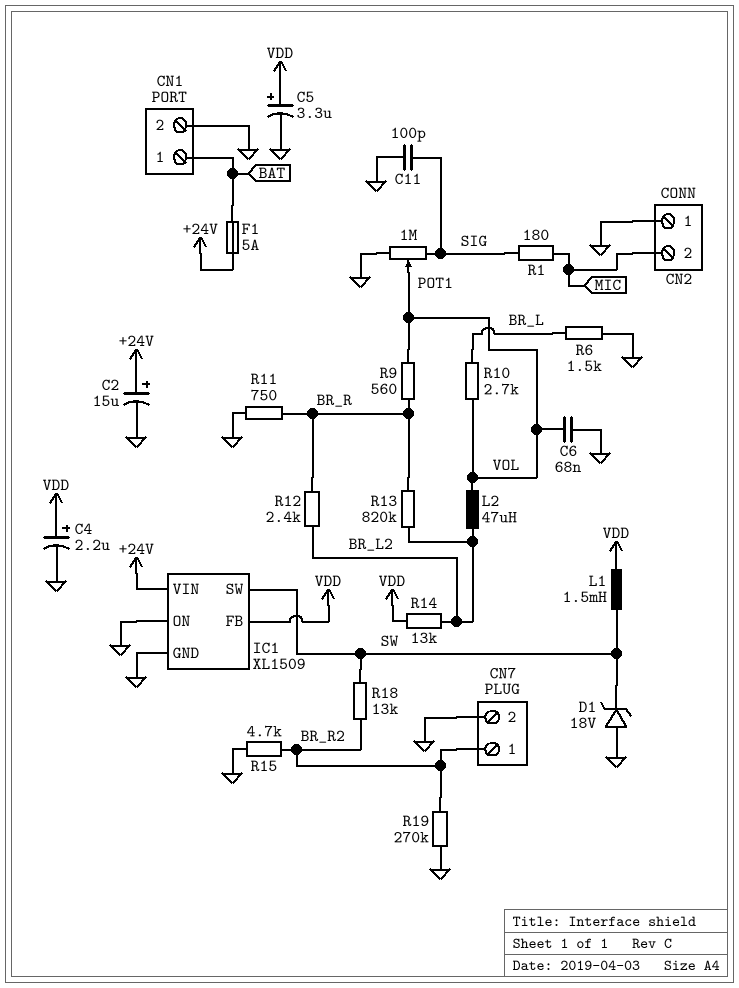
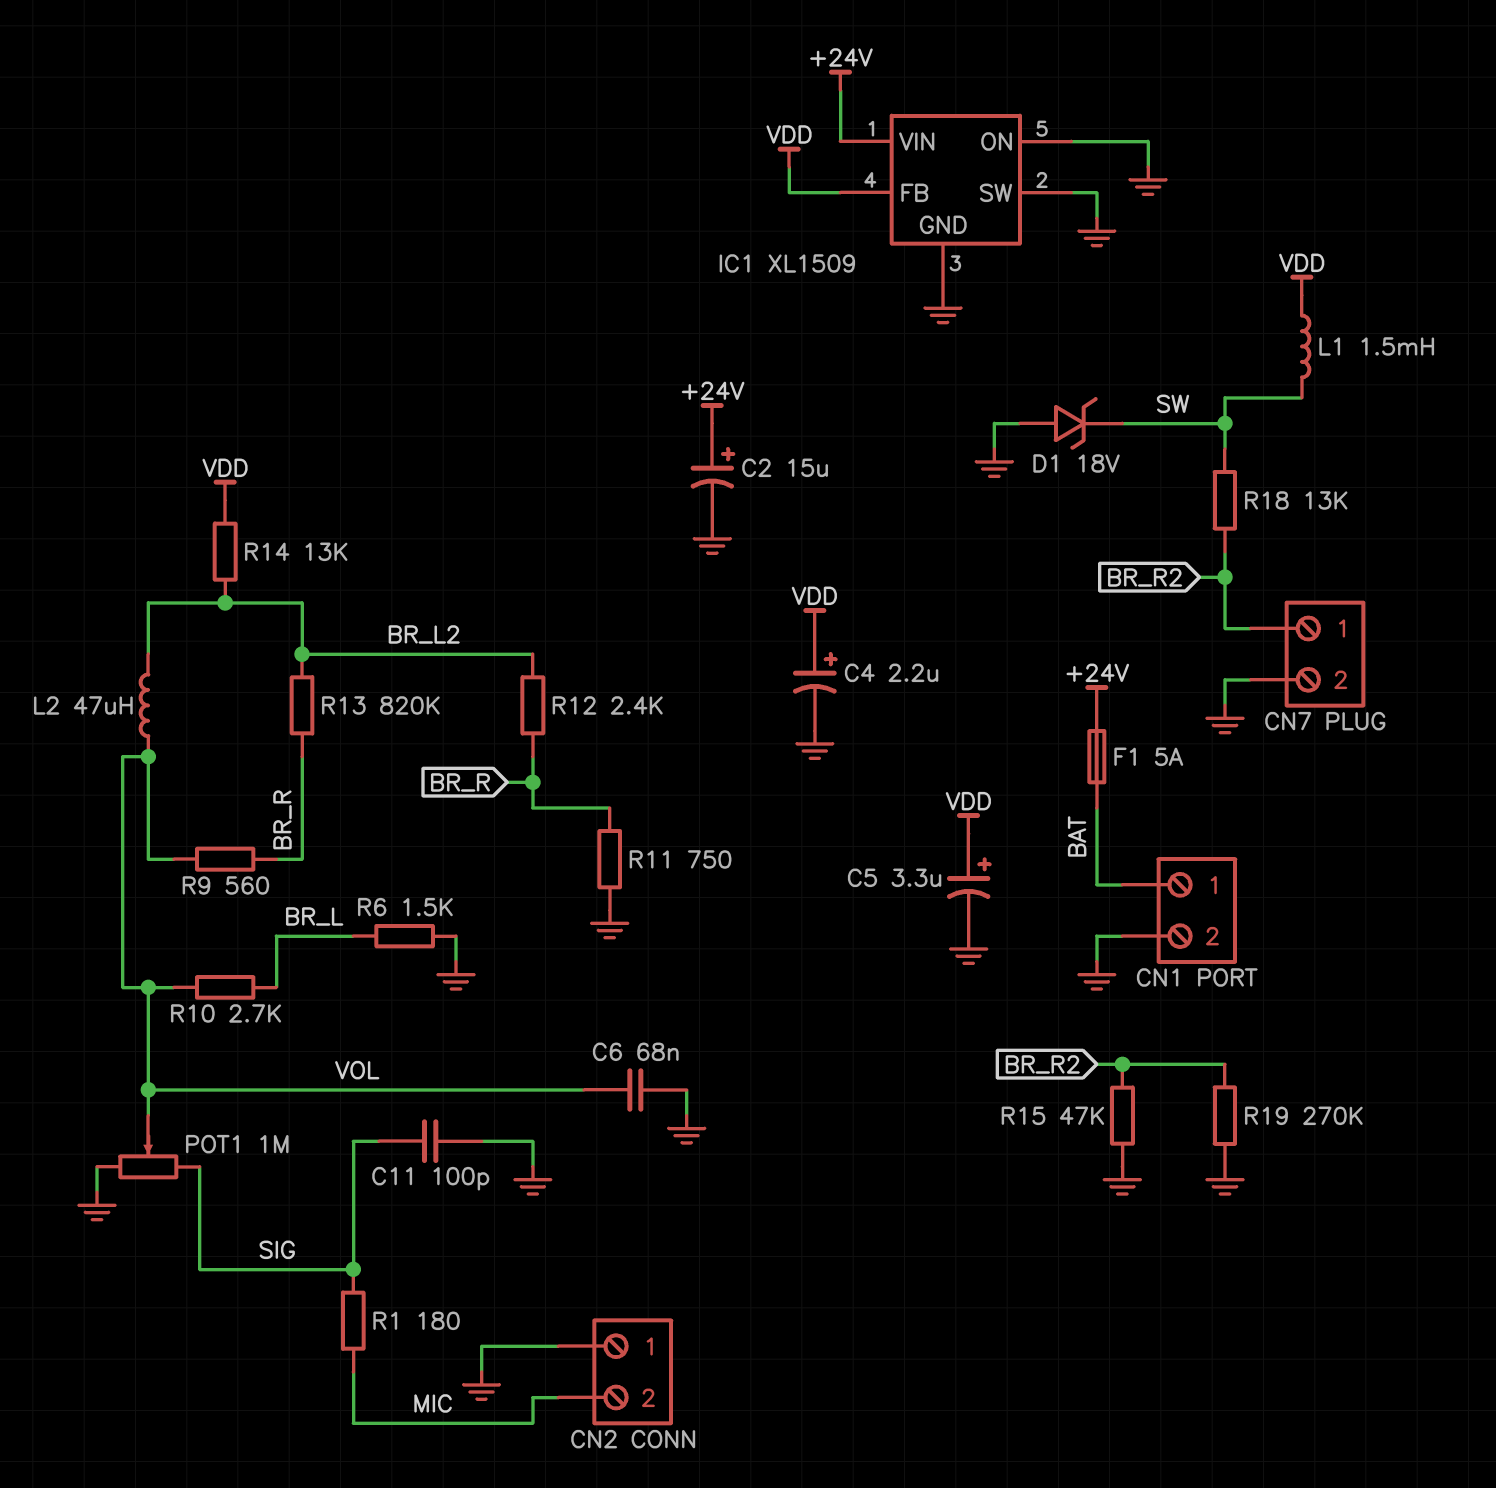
IC1 pin SW: SW -> GND
R15: 4.7k (BR_R2, GND) -> 47k (BR_R2, GND)

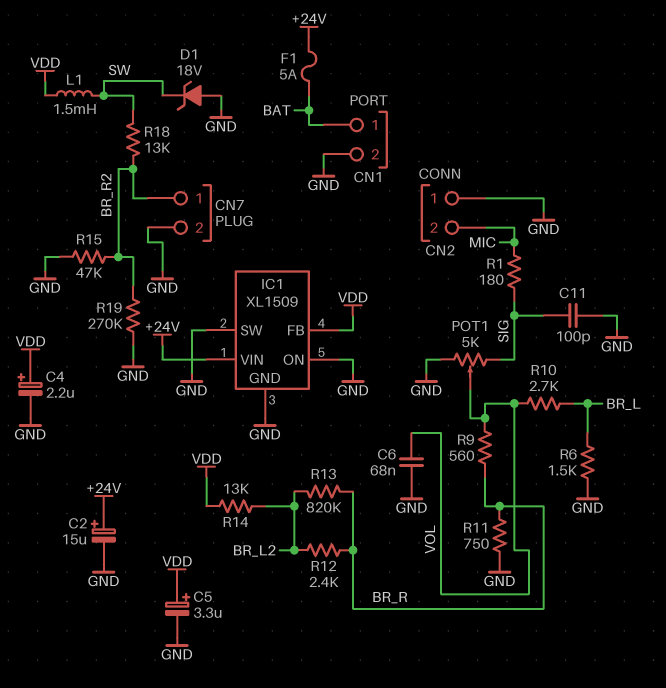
L2: 47uH (BR_L2, VOL) -> none
POT1: 1M (GND, SIG, wiper VOL) -> 5k (GND, SIG, wiper VOL)

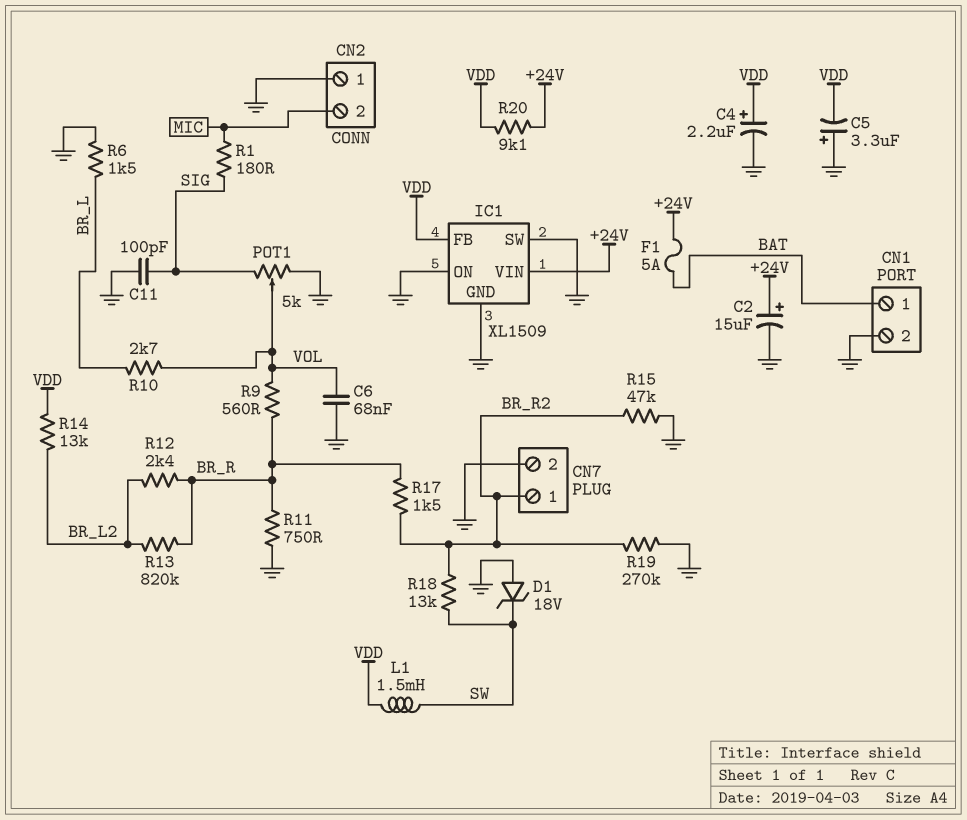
C5: 3.3uF (plus VDD, minus GND) -> 3.3uF (plus GND, minus VDD)
R17: none -> 1.5k (BR_R, BR_R2)
R20: none -> 9.1k (+24V, VDD)

